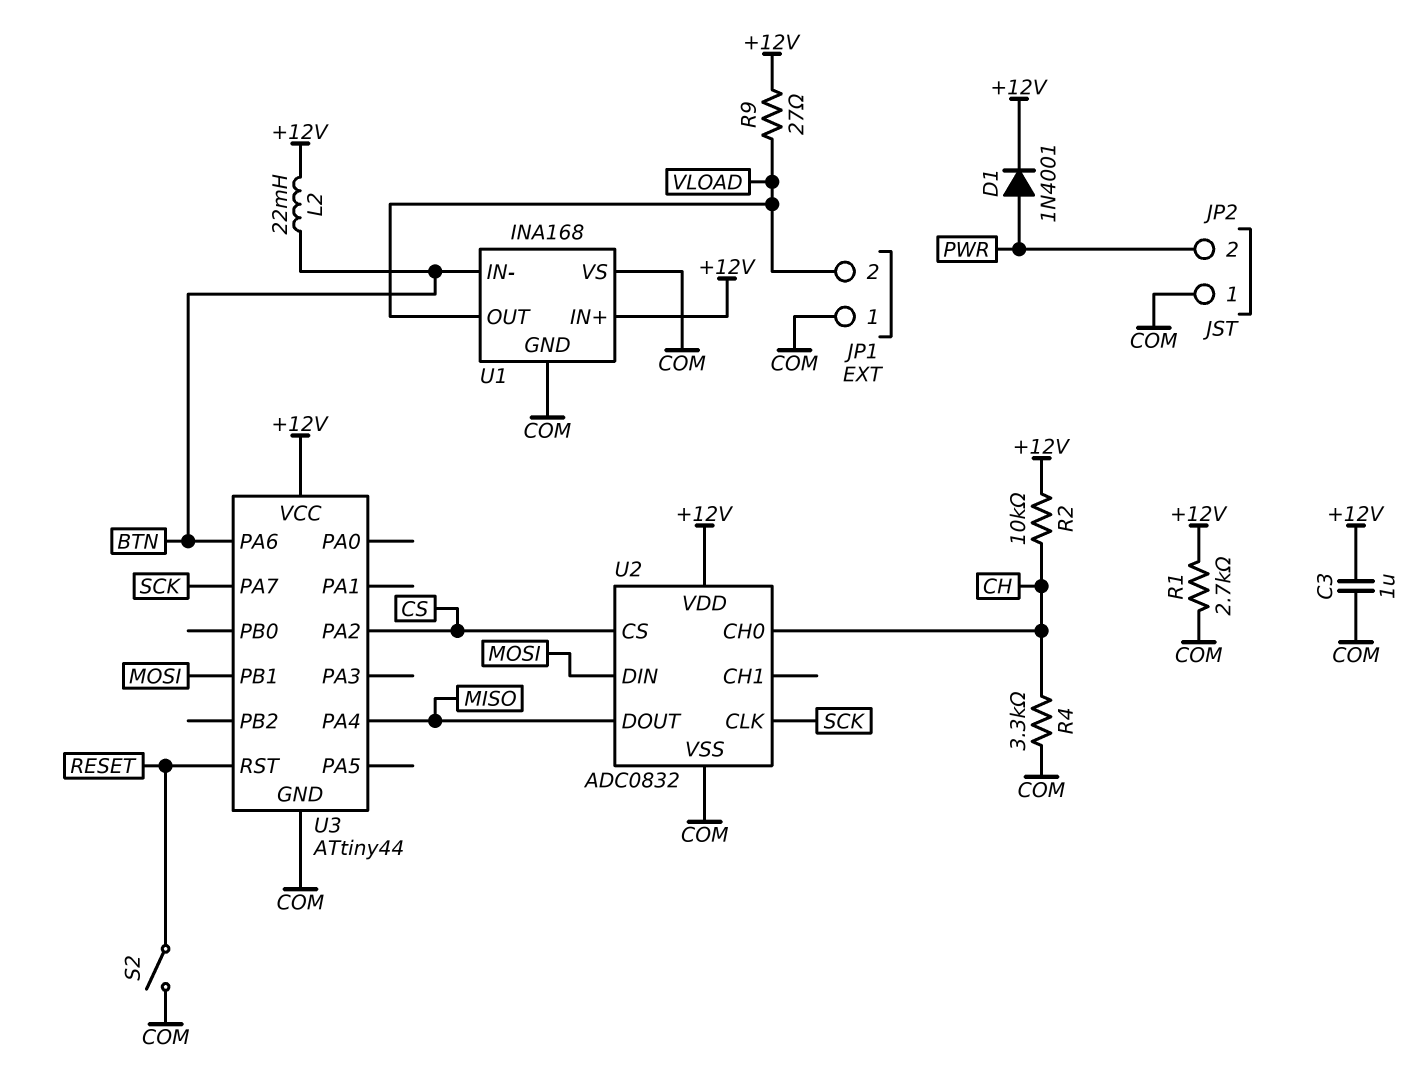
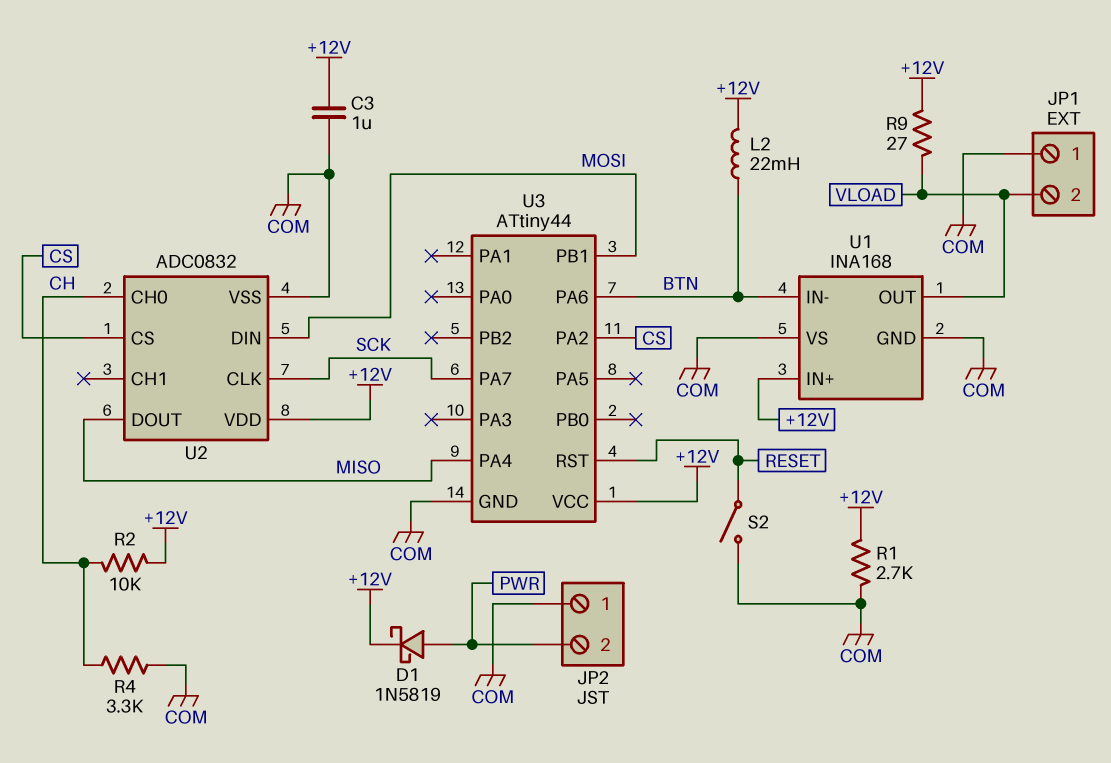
D1: diode 1N4001 (A PWR, K +12V) -> schottky 1N5819 (A PWR, K +12V)

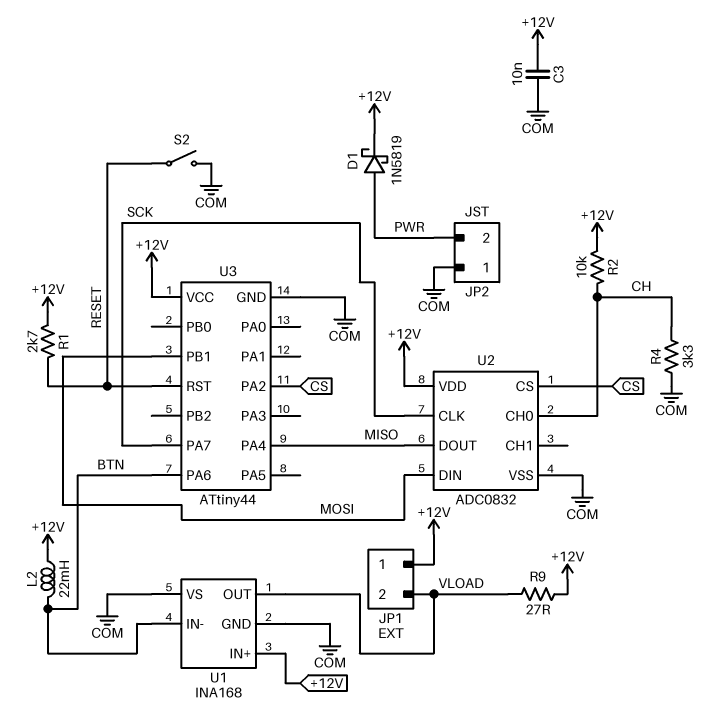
C3: 1uF (+12V, COM) -> 10nF (+12V, COM)
JP1 pin 1: COM -> +12V
R1: 2.7k (+12V, COM) -> 2.7k (+12V, RESET)

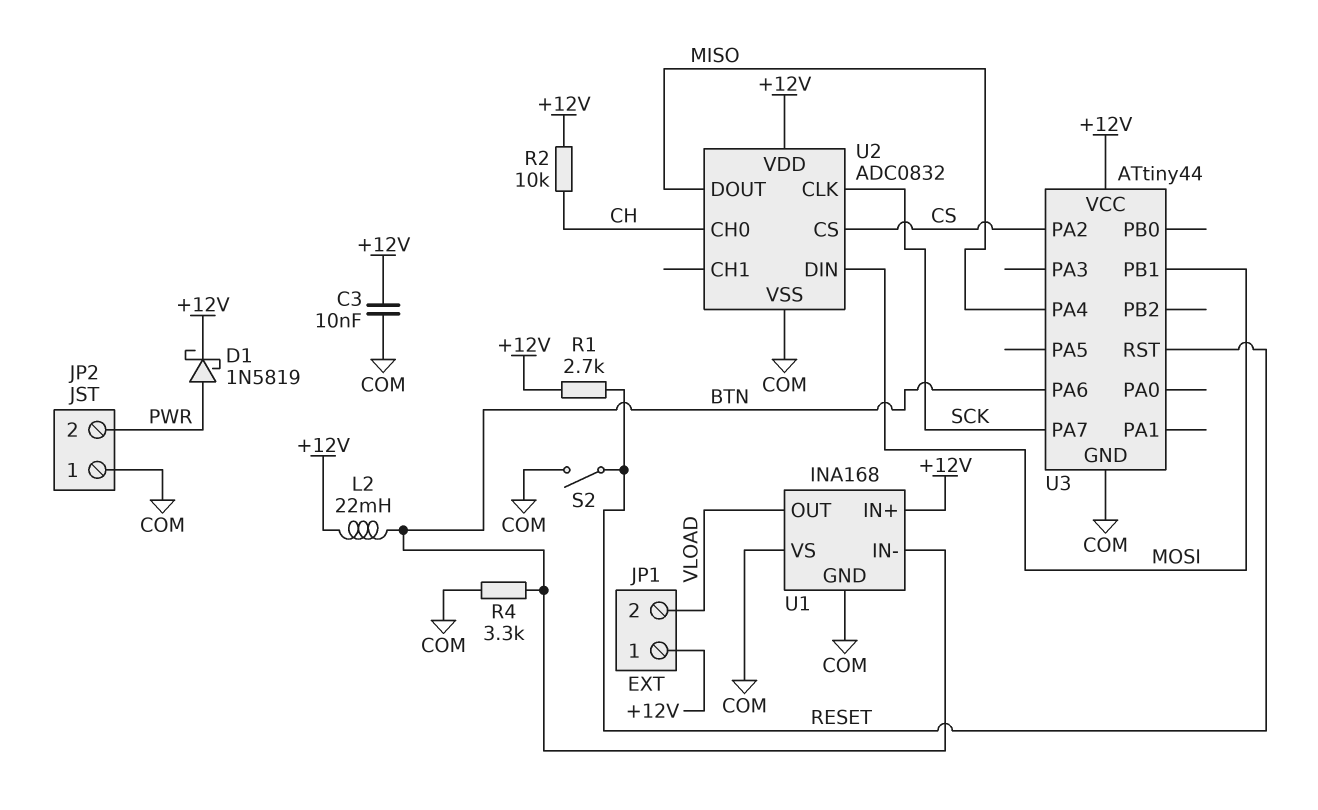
R4: 3.3k (CH, COM) -> 3.3k (BTN, COM)
R9: 27 (+12V, VLOAD) -> none

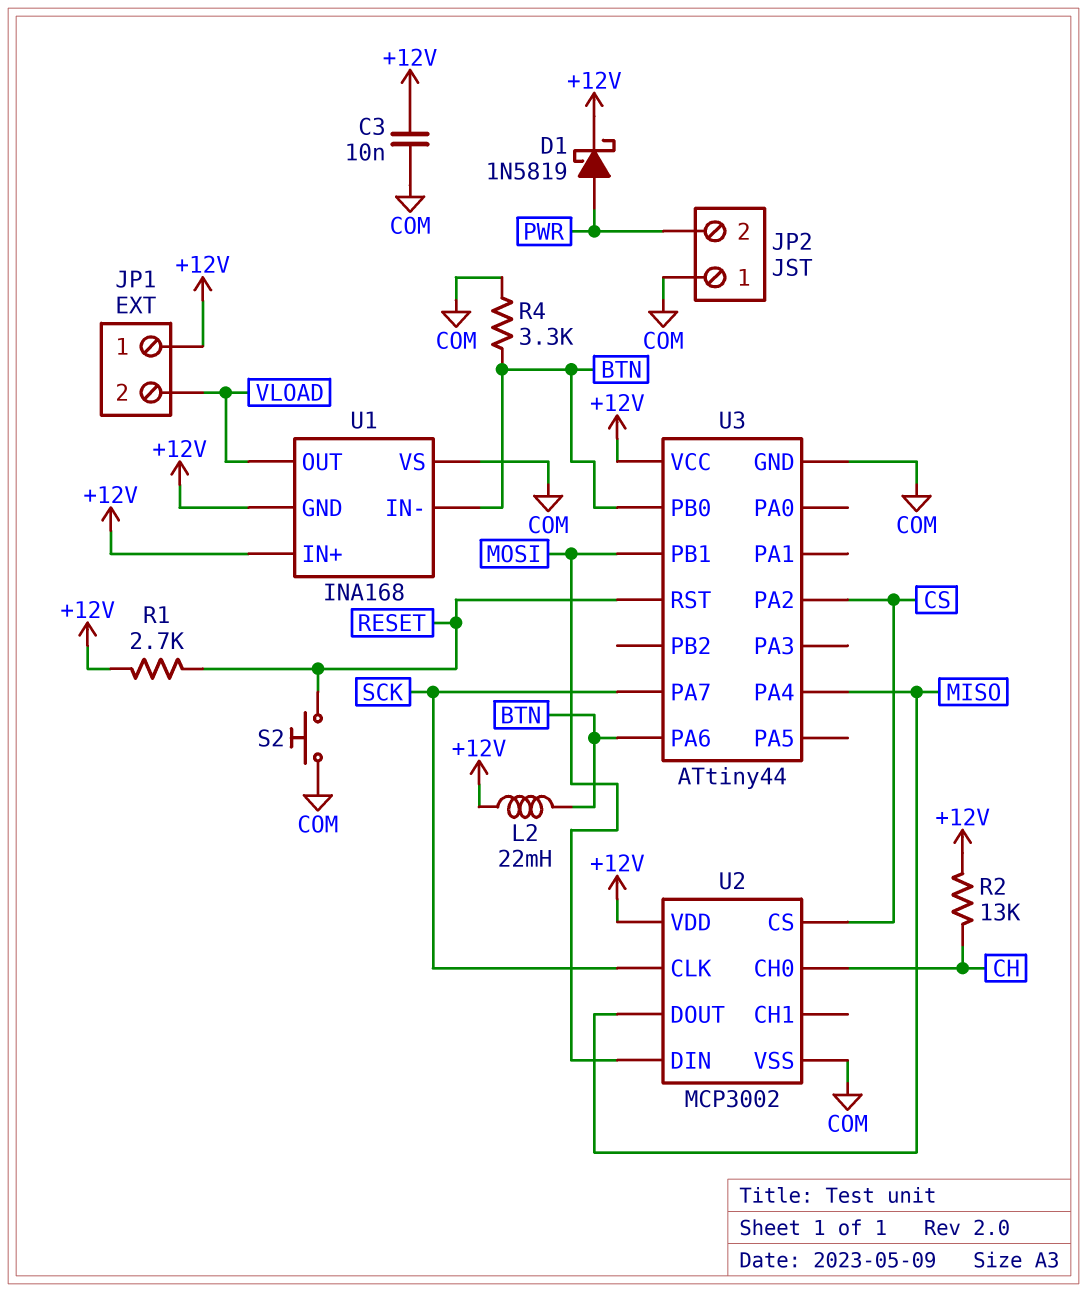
R2: 10k (+12V, CH) -> 13k (+12V, CH)
S2: switch (COM, RESET) -> button (COM, RESET)
U1 pin GND: COM -> +12V
U2: ADC0832 -> MCP3002
U3 pin PB0: none -> BTN

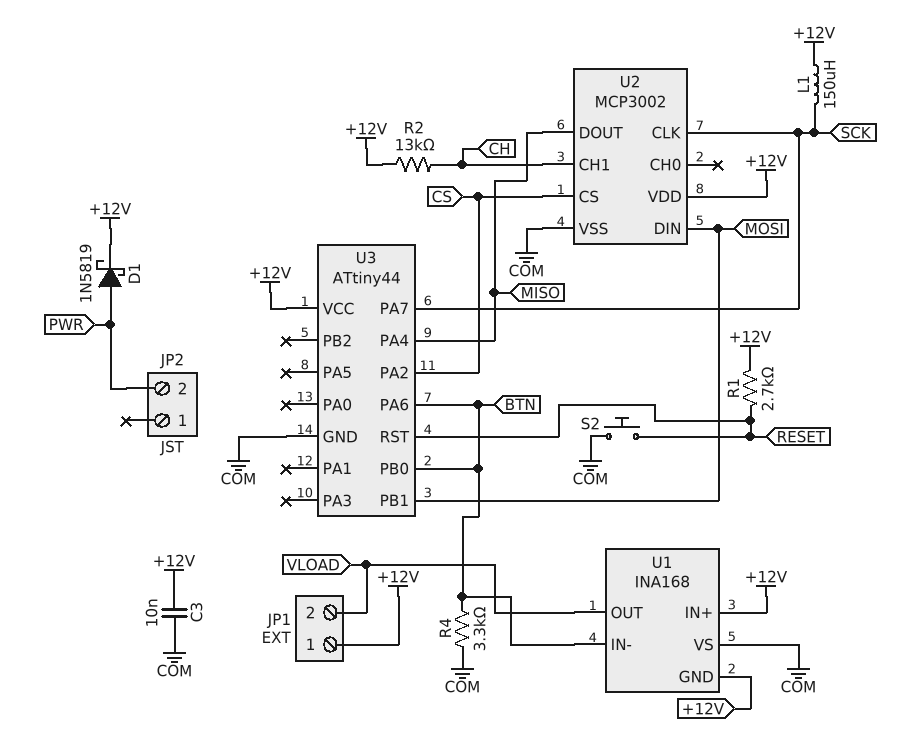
JP2 pin 1: COM -> none
L1: none -> 150uH (+12V, SCK)
L2: 22mH (+12V, BTN) -> none
U2 pin CH0: CH -> none
U2 pin CH1: none -> CH

